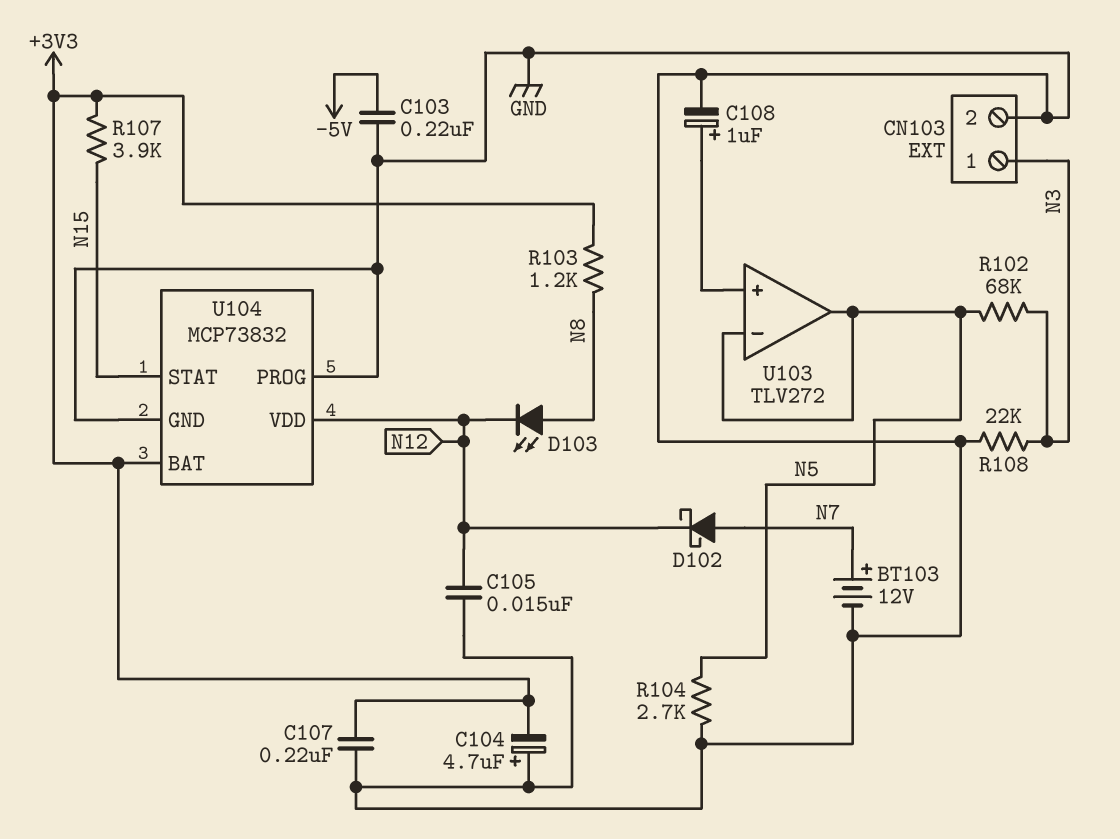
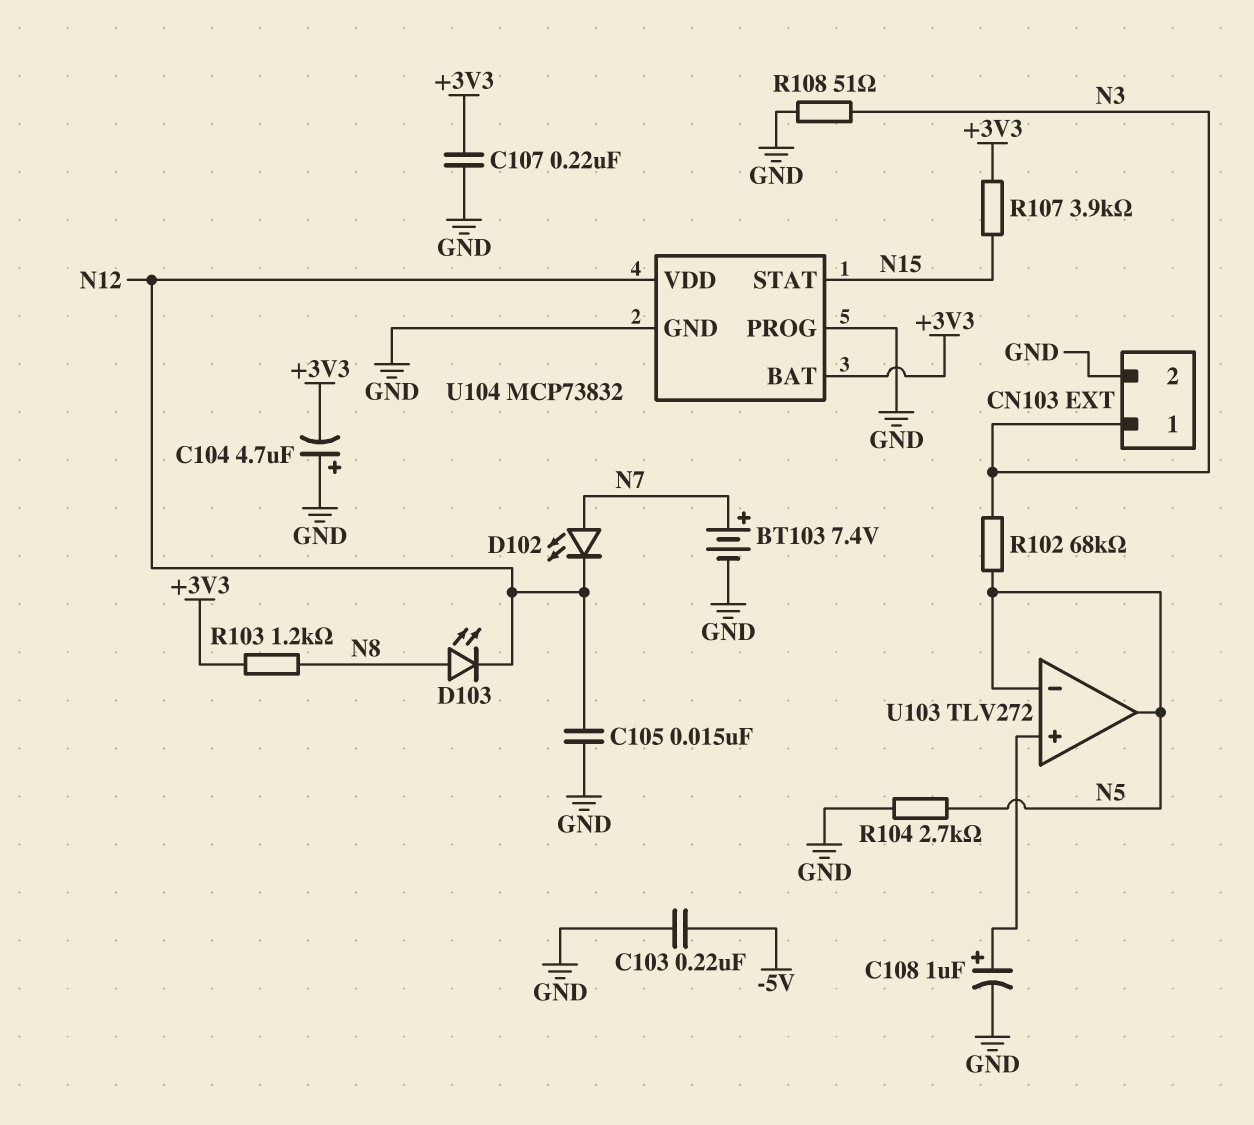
BT103: 12V (plus N7, minus GND) -> 7.4V (plus N7, minus GND)
D102: schottky (A N7, K N12) -> LED (A N7, K N12)
R108: 22k (GND, N3) -> 51 (GND, N3)

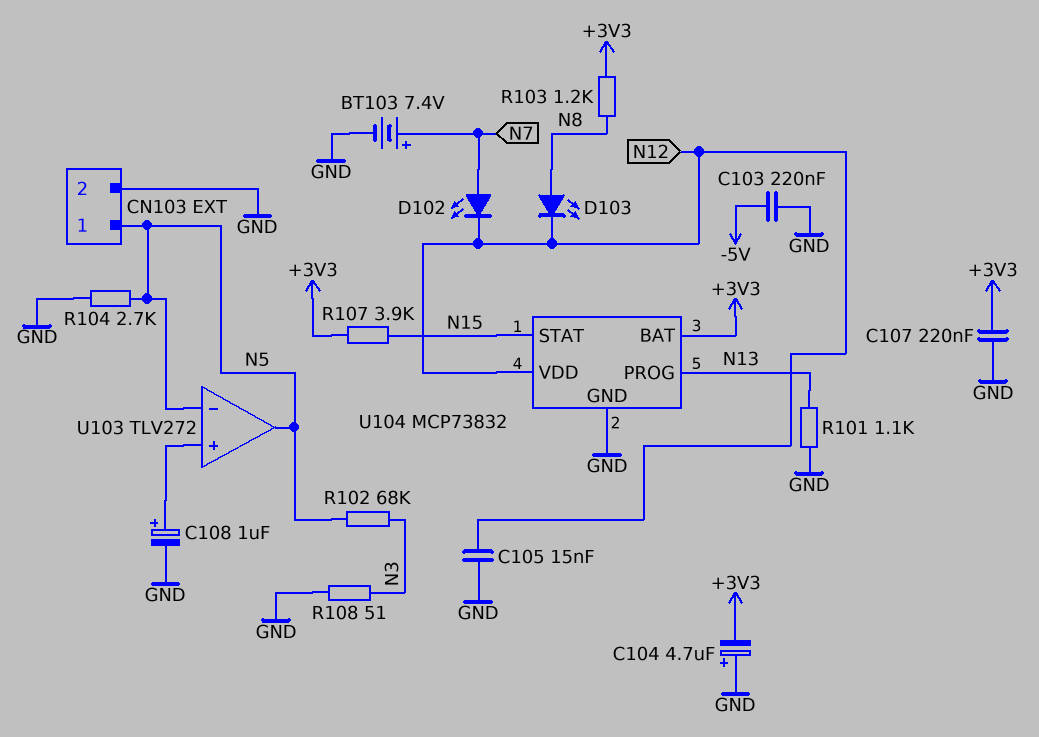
CN103 pin 1: N3 -> N5
R101: none -> 1.1k (GND, N13)
U104 pin PROG: GND -> N13

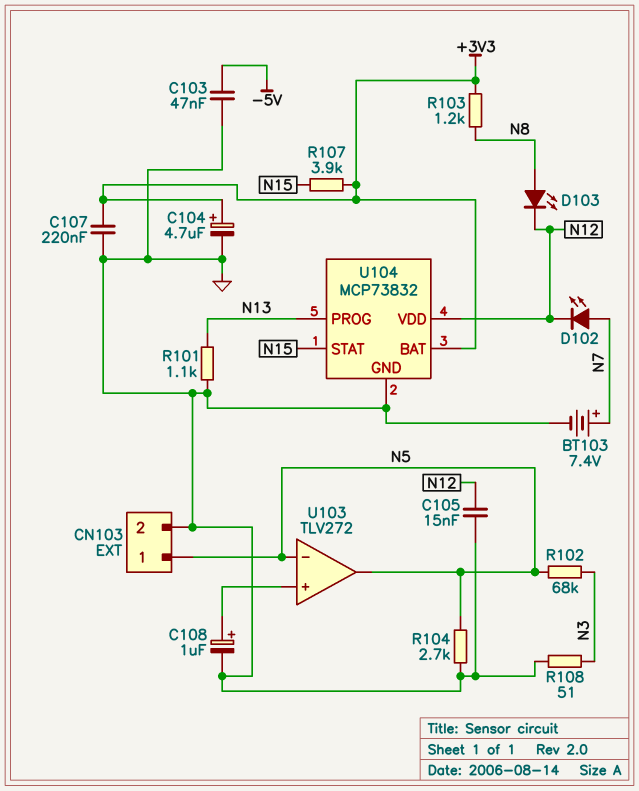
C103: 220nF (-5V, GND) -> 47nF (-5V, GND)
C104: 4.7uF (plus GND, minus +3V3) -> 4.7uF (plus +3V3, minus GND)

